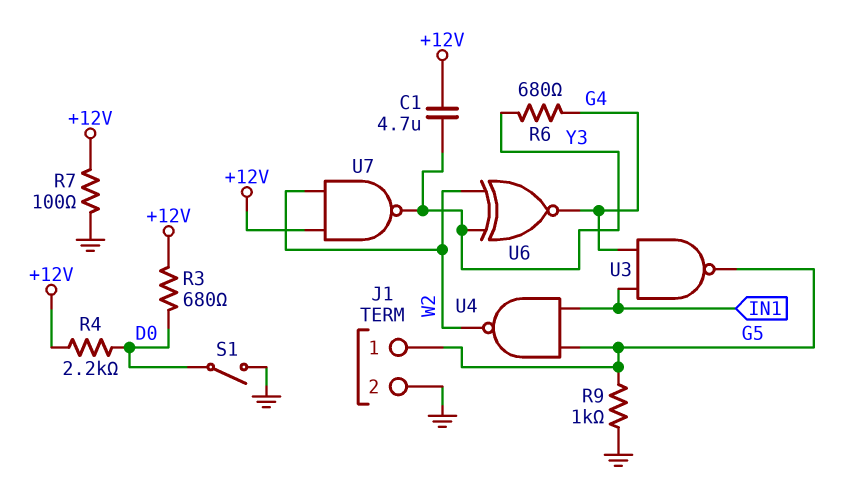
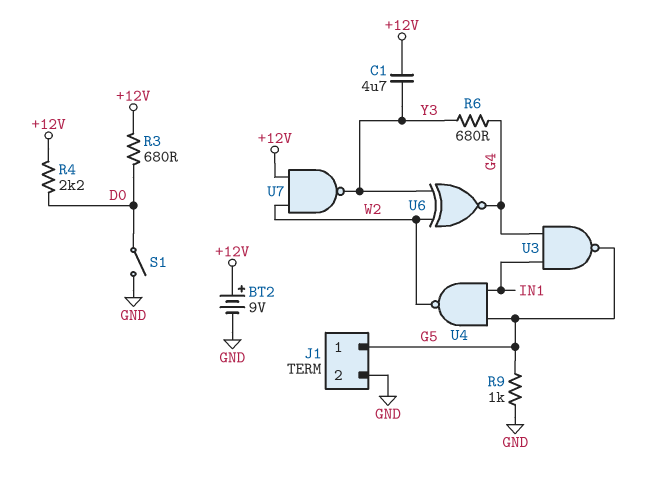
BT2: none -> 9V (plus +12V, minus GND)
R7: 100 (+12V, GND) -> none

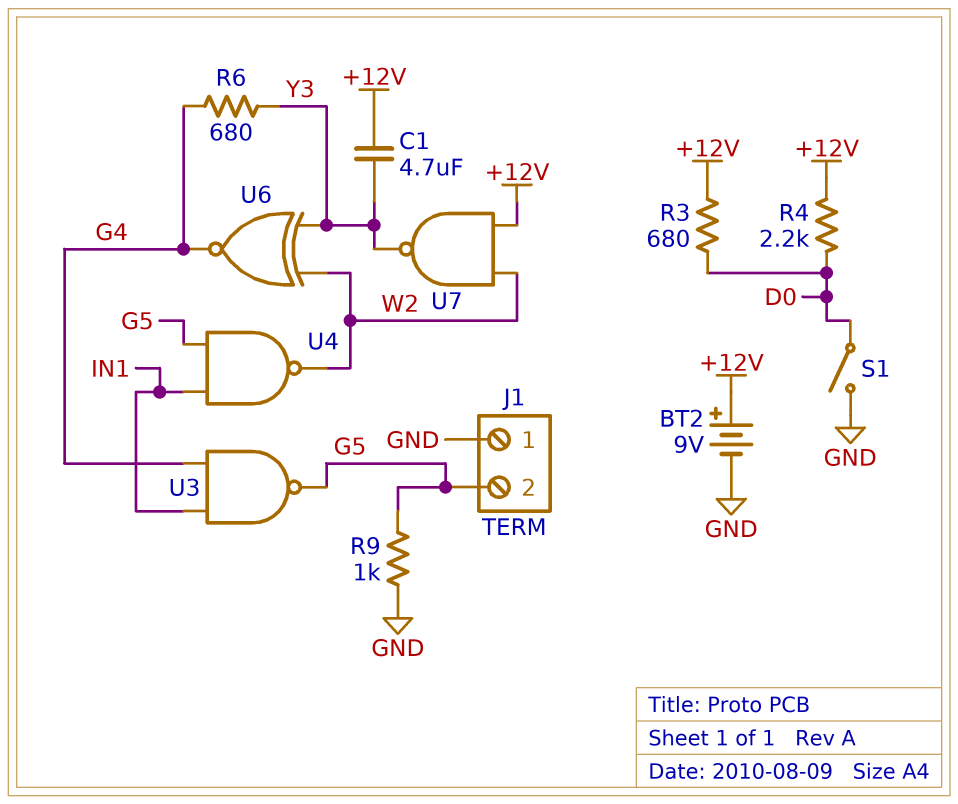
J1 pin 1: G5 -> GND
J1 pin 2: GND -> G5

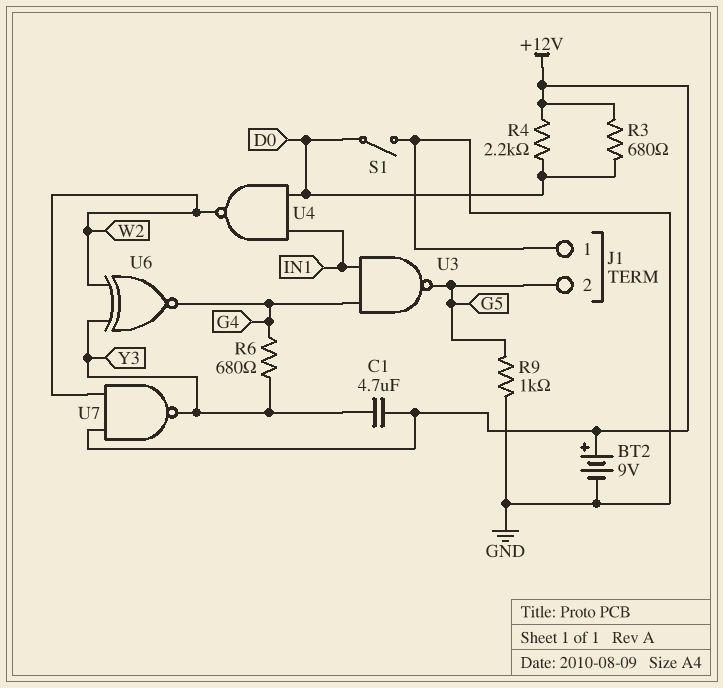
U4: NAND (in G5, in IN1, out W2) -> NAND (in D0, in IN1, out W2)

